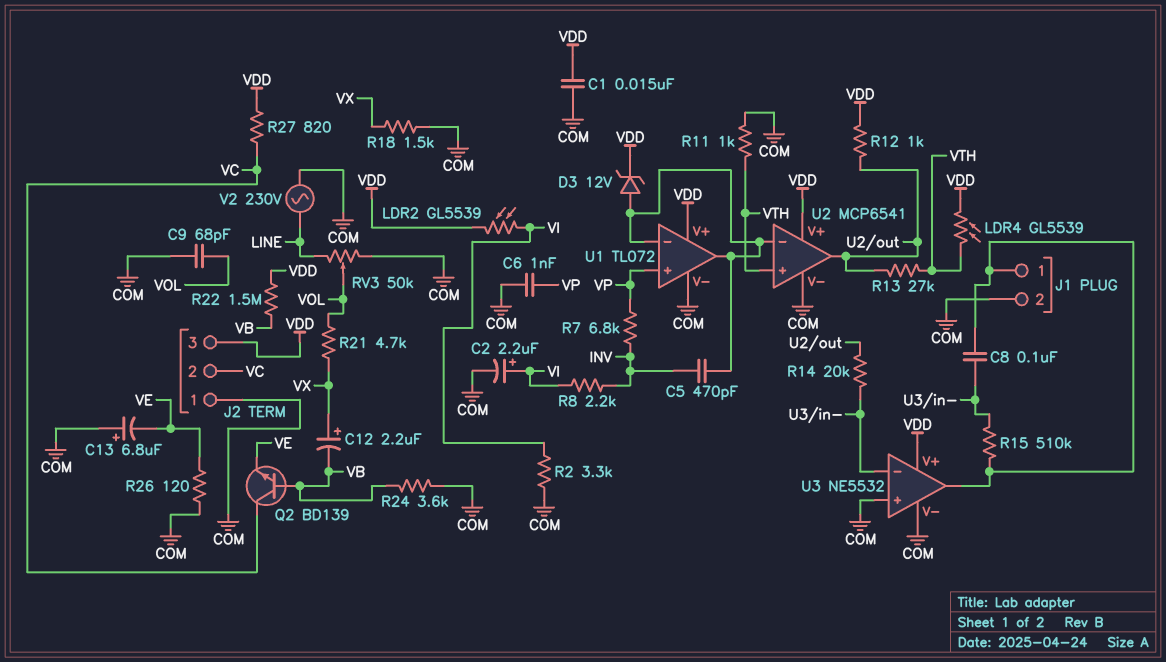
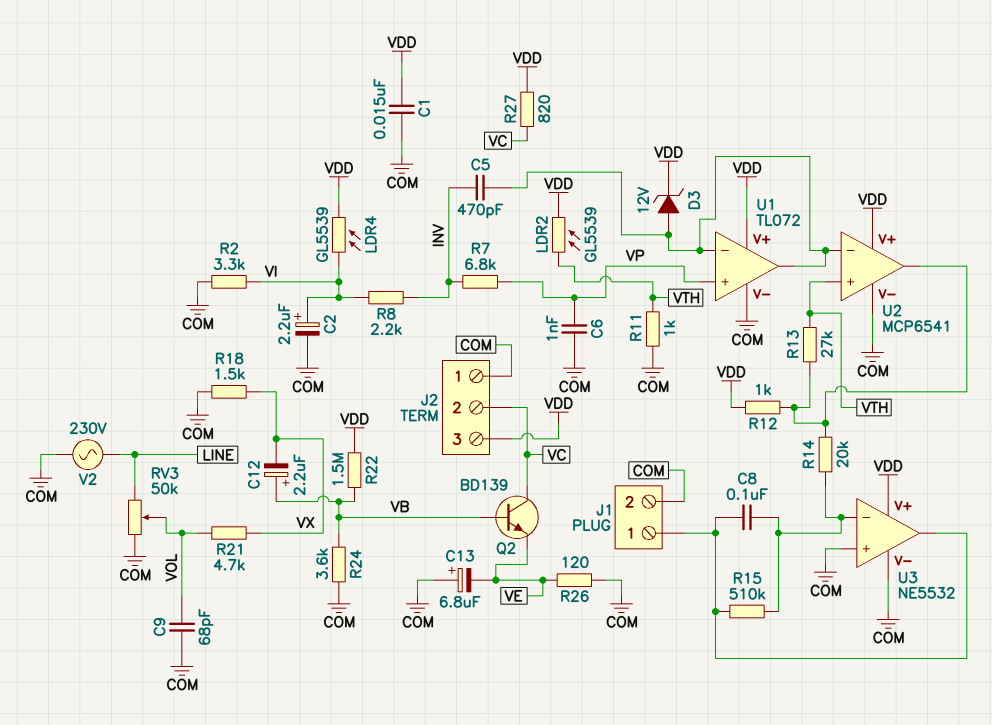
C12: 2.2uF (plus VX, minus VB) -> 2.2uF (plus VB, minus VX)
LDR2: GL5539 (VDD, VI) -> GL5539 (VDD, VTH)
LDR4: GL5539 (VDD, VTH) -> GL5539 (VDD, VI)

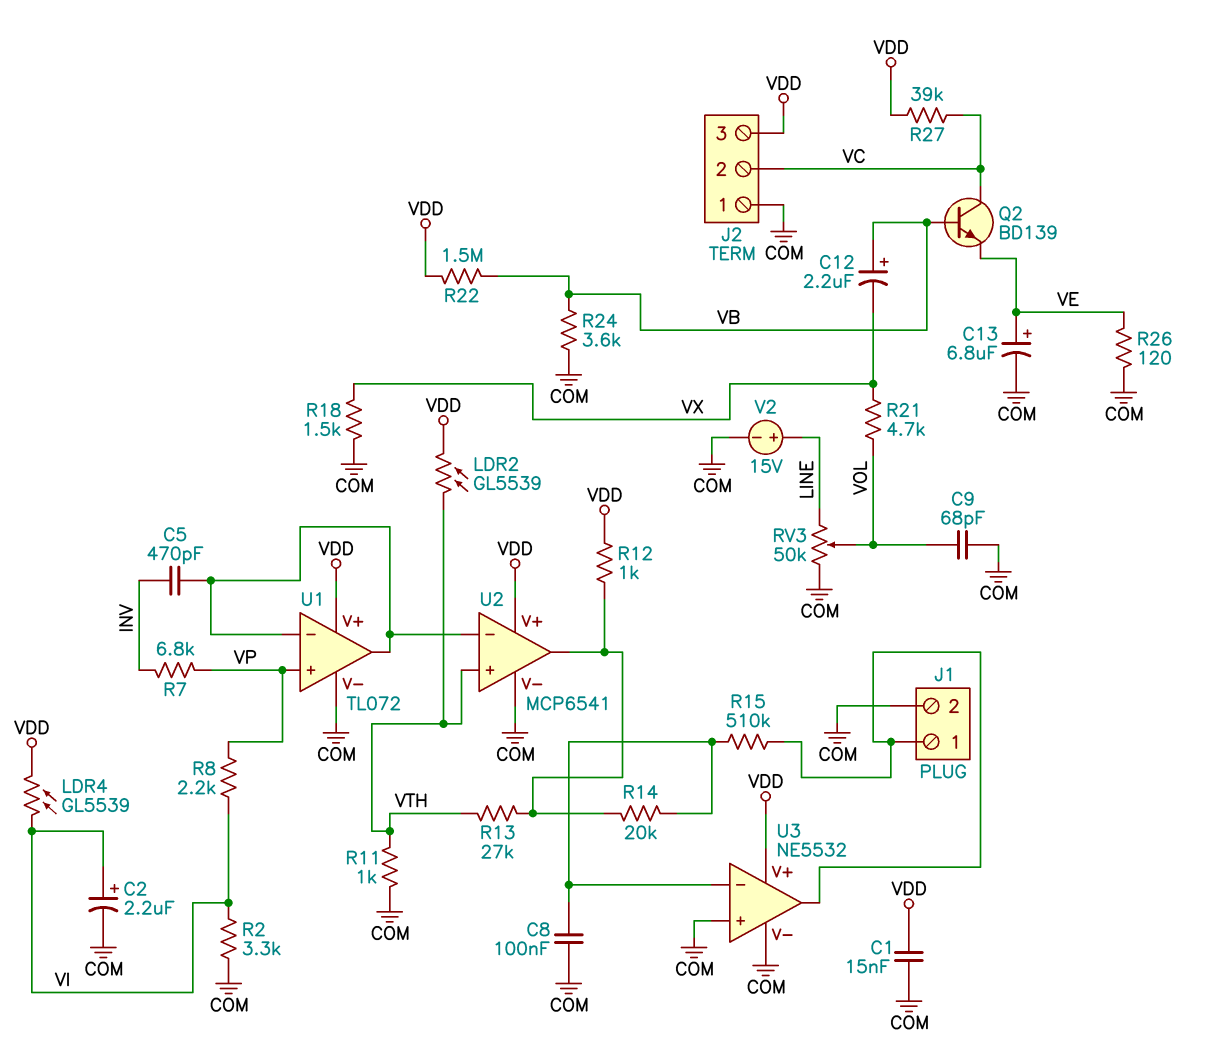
C6: 1nF (COM, VP) -> none
C8: 100nF (J1/1, U3/in-) -> 100nF (COM, U3/in-)
C13: 6.8uF (plus COM, minus VE) -> 6.8uF (plus VE, minus COM)
D3: zener 12V (A U1/in-, K VDD) -> none
R8: 2.2k (INV, VI) -> 2.2k (VI, VP)
R27: 820 (VC, VDD) -> 39k (VC, VDD)
V2: AC 230V (COM, LINE) -> 15V (plus LINE, minus COM)

